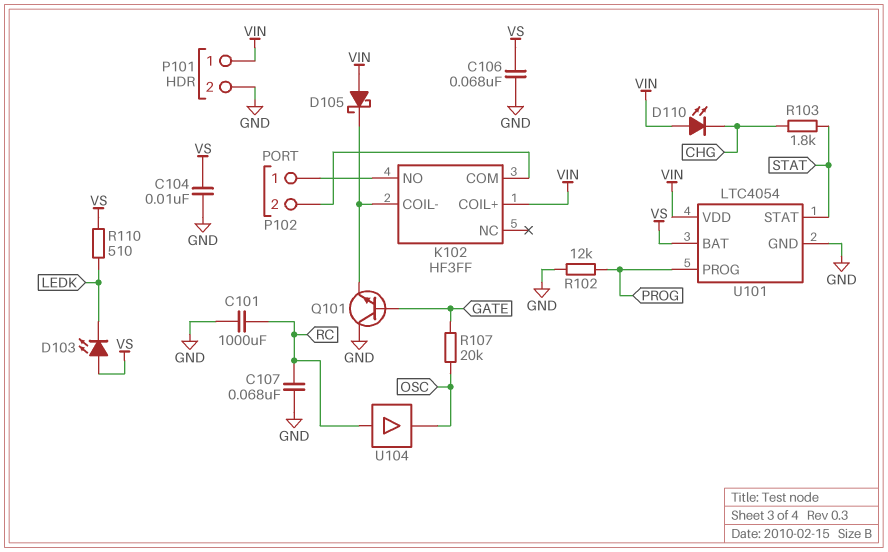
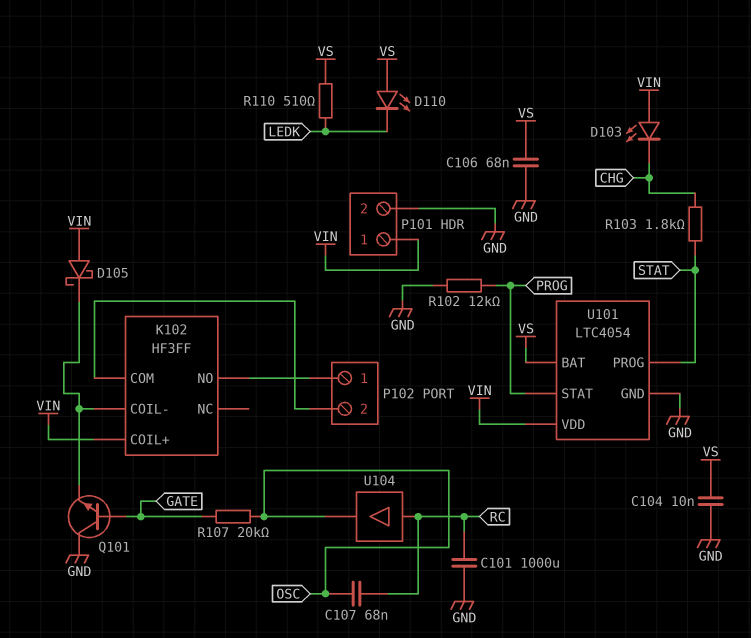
C107: 68nF (GND, RC) -> 68nF (OSC, RC)
D103: LED (A VS, K LEDK) -> LED (A VIN, K CHG)
D110: LED (A VIN, K CHG) -> LED (A VS, K LEDK)
U101 pin PROG: PROG -> STAT
U101 pin STAT: STAT -> PROG

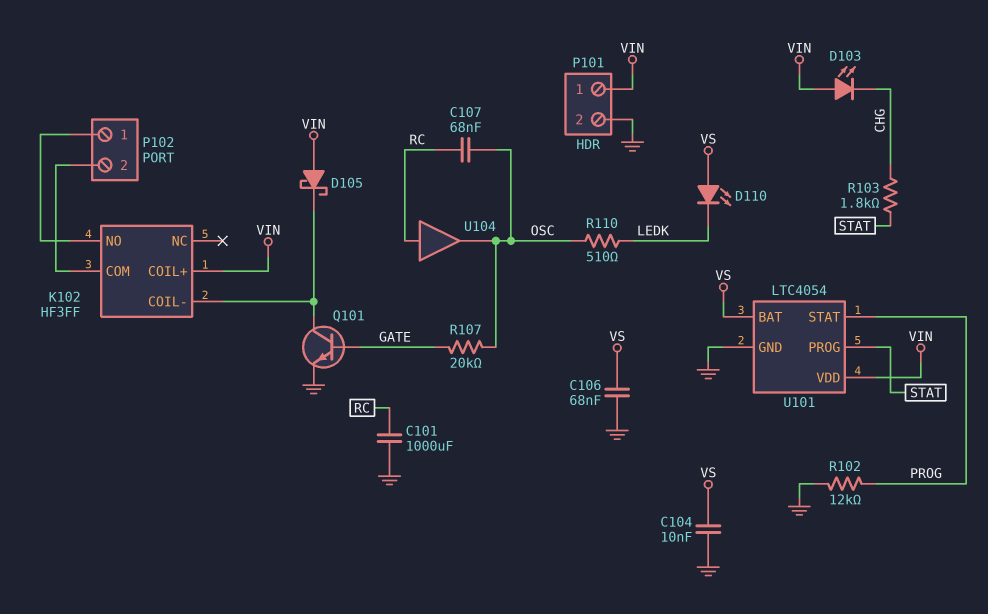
Q101: NPN (B GATE, C GND, E K102/COIL-) -> NPN (B GATE, C K102/COIL-, E GND)
R110: 510 (LEDK, VS) -> 510 (LEDK, OSC)

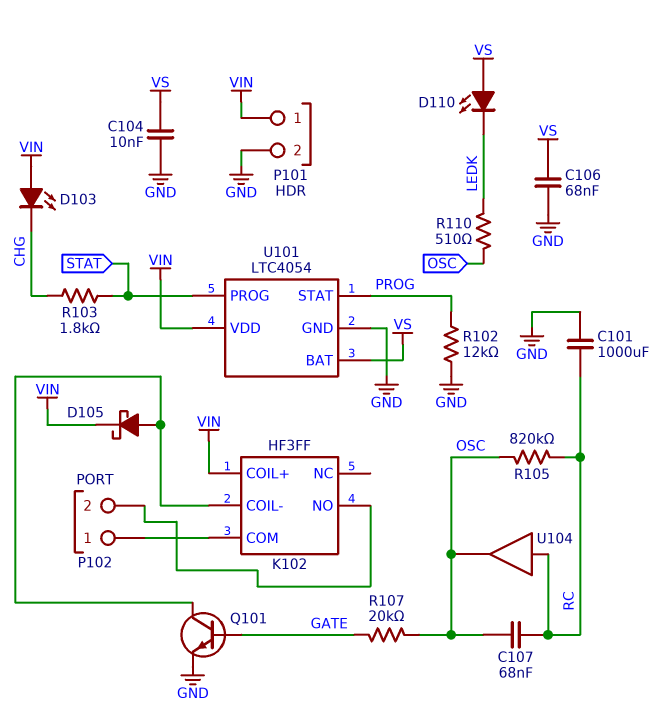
D105: schottky (A VIN, K K102/COIL-) -> schottky (A K102/COIL-, K VIN)
P102 pin 1: K102/NO -> K102/COM
P102 pin 2: K102/COM -> K102/NO
R105: none -> 820k (OSC, RC)

